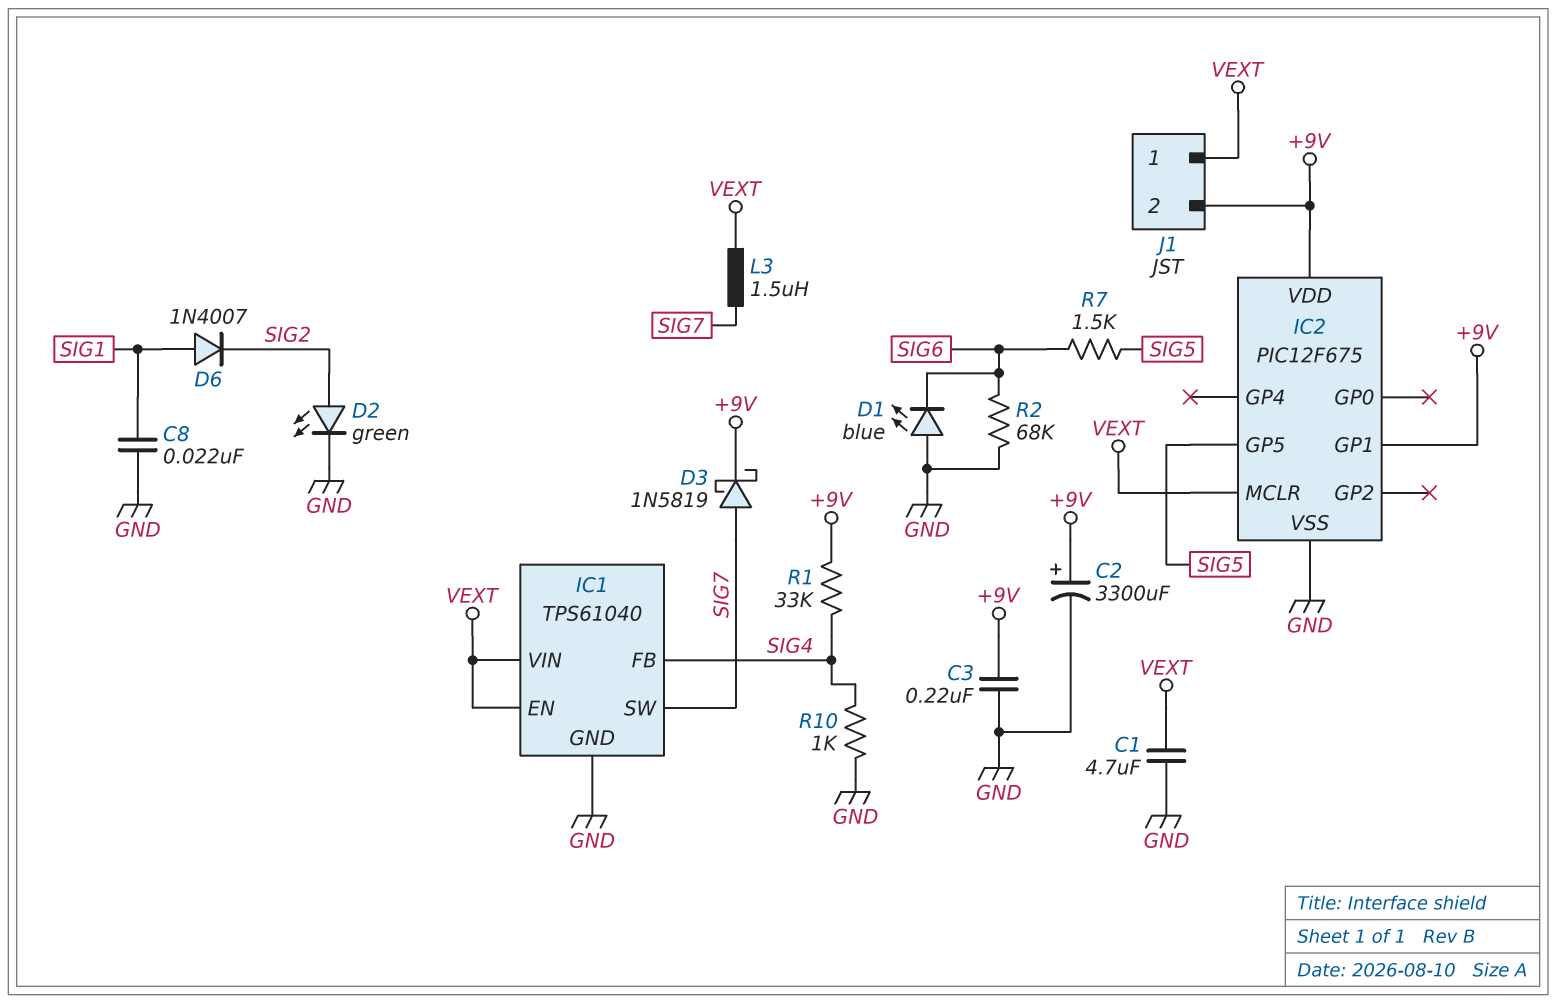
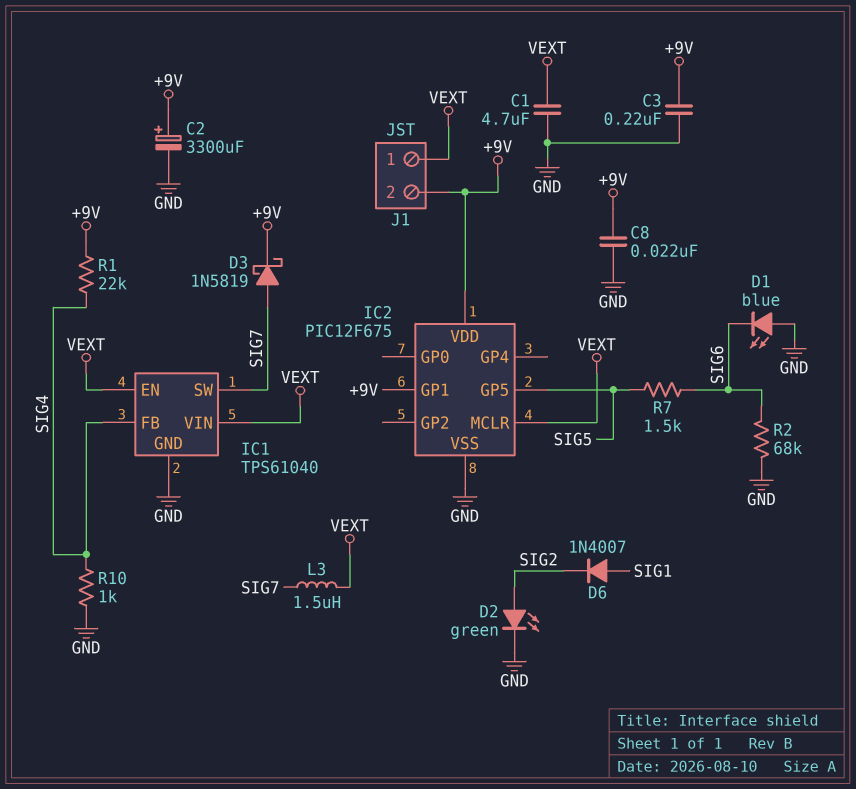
C8: 22nF (GND, SIG1) -> 22nF (+9V, GND)
R1: 33k (+9V, SIG4) -> 22k (+9V, SIG4)

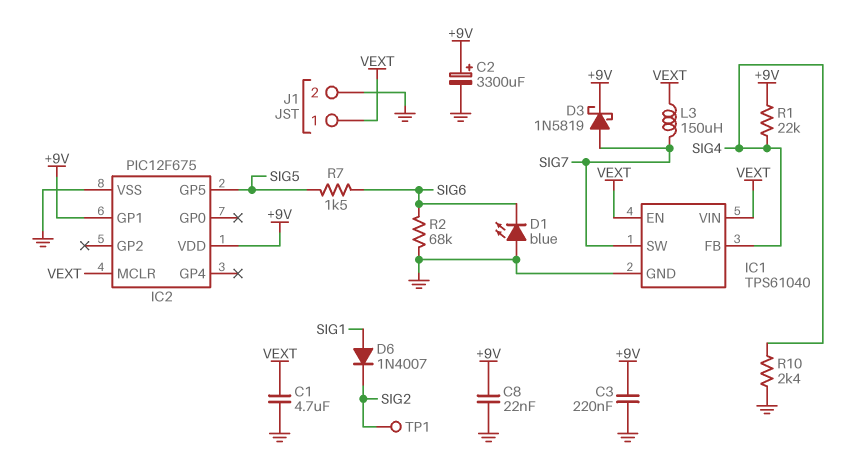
D2: LED green (A SIG2, K GND) -> none
J1 pin 2: +9V -> GND
L3: 1.5uH (SIG7, VEXT) -> 150uH (SIG7, VEXT)
R10: 1k (GND, SIG4) -> 2.4k (GND, SIG4)
TP1: none -> test point (SIG2)

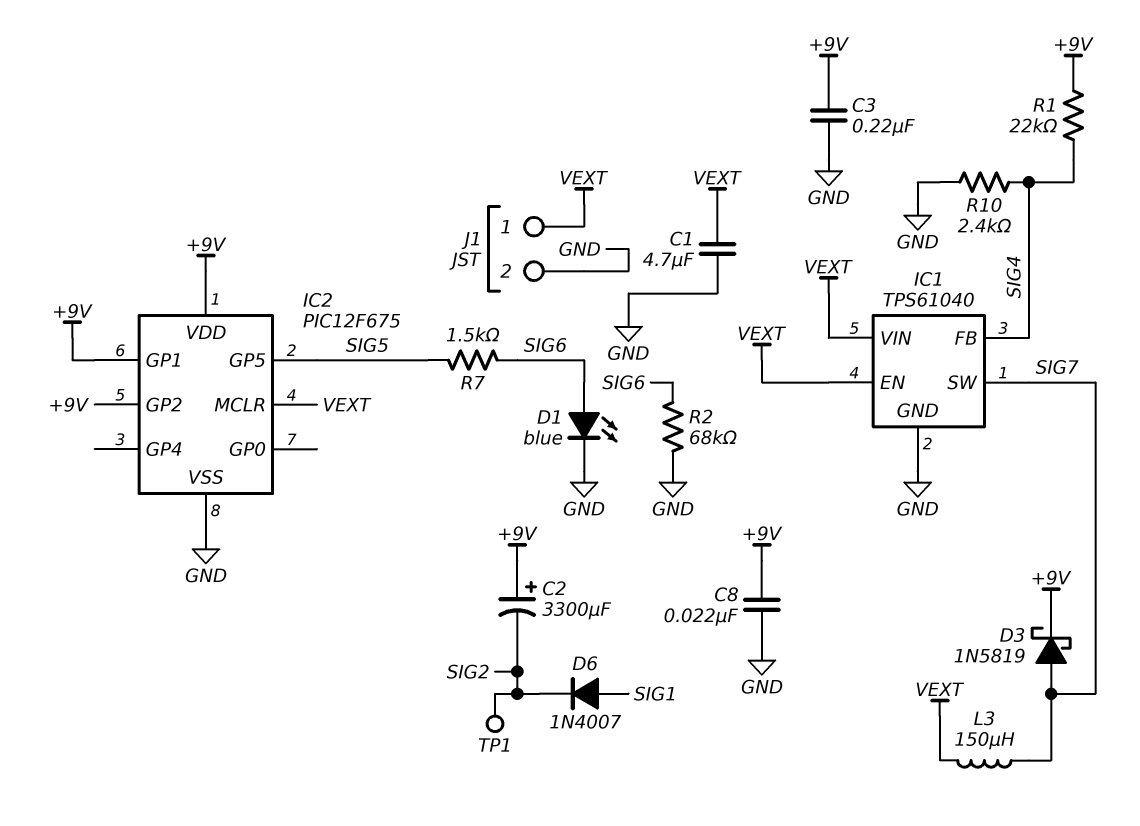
C2: 3300uF (plus +9V, minus GND) -> 3300uF (plus +9V, minus SIG2)
D1: LED blue (A GND, K SIG6) -> LED blue (A SIG6, K GND)
IC2 pin GP2: none -> +9V

